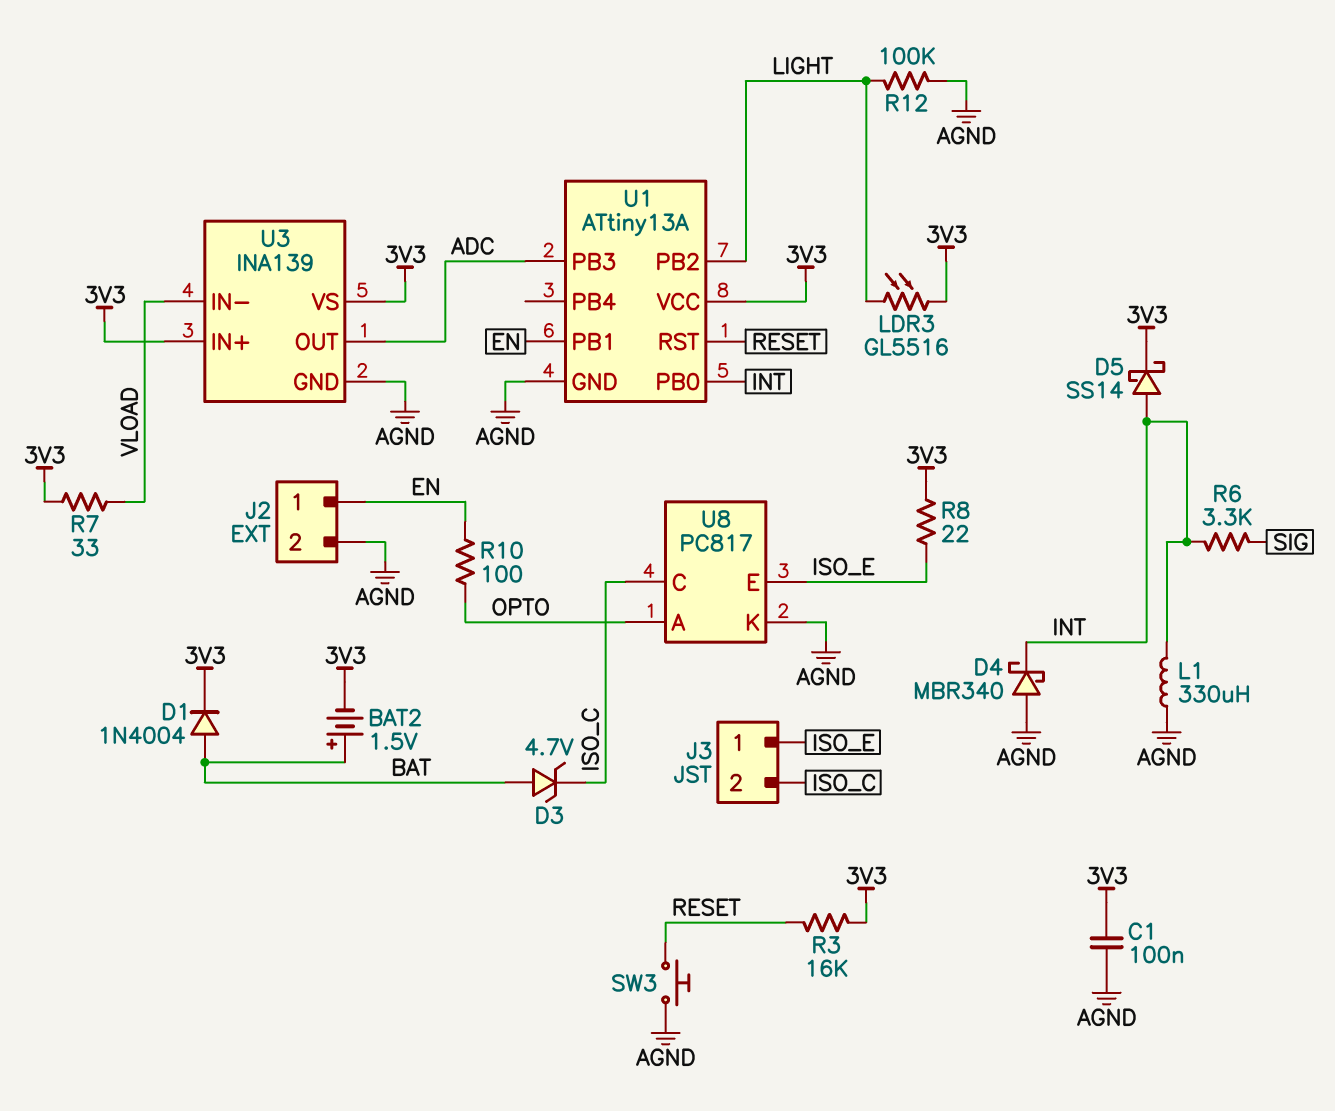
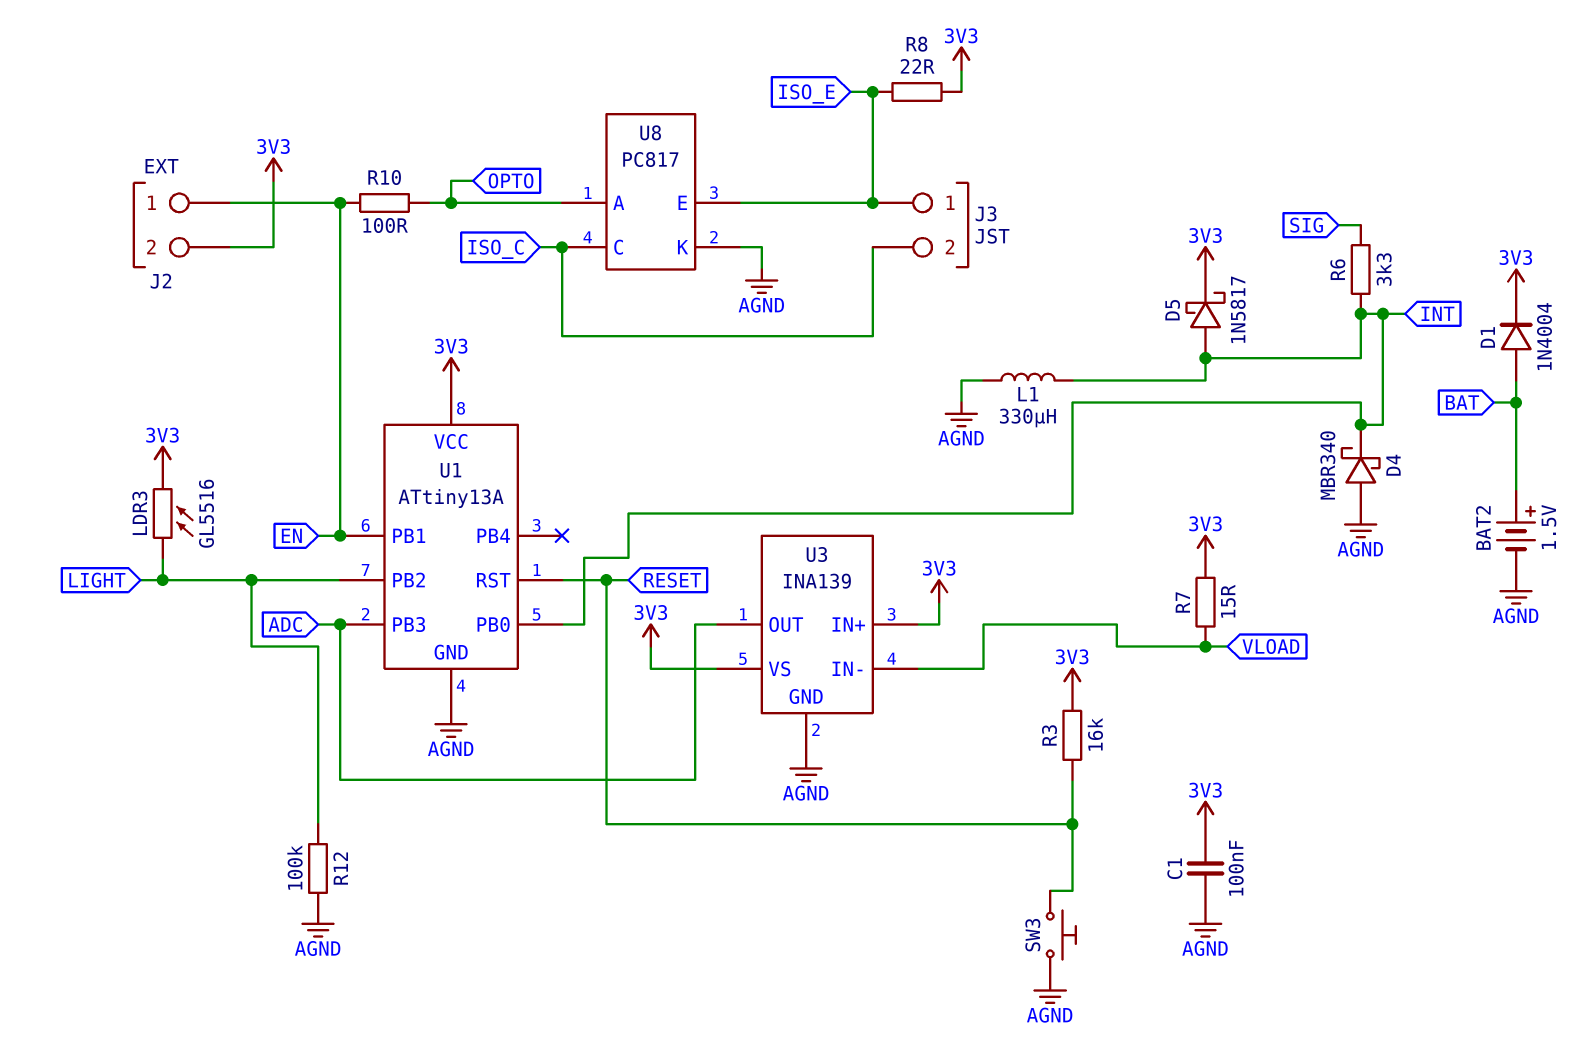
BAT2: 1.5V (plus BAT, minus 3V3) -> 1.5V (plus BAT, minus AGND)
D3: zener 4.7V (A BAT, K ISO_C) -> none
D5: schottky SS14 (A INT, K 3V3) -> schottky 1N5817 (A INT, K 3V3)
J2 pin 2: AGND -> 3V3
R7: 33 (3V3, VLOAD) -> 15 (3V3, VLOAD)

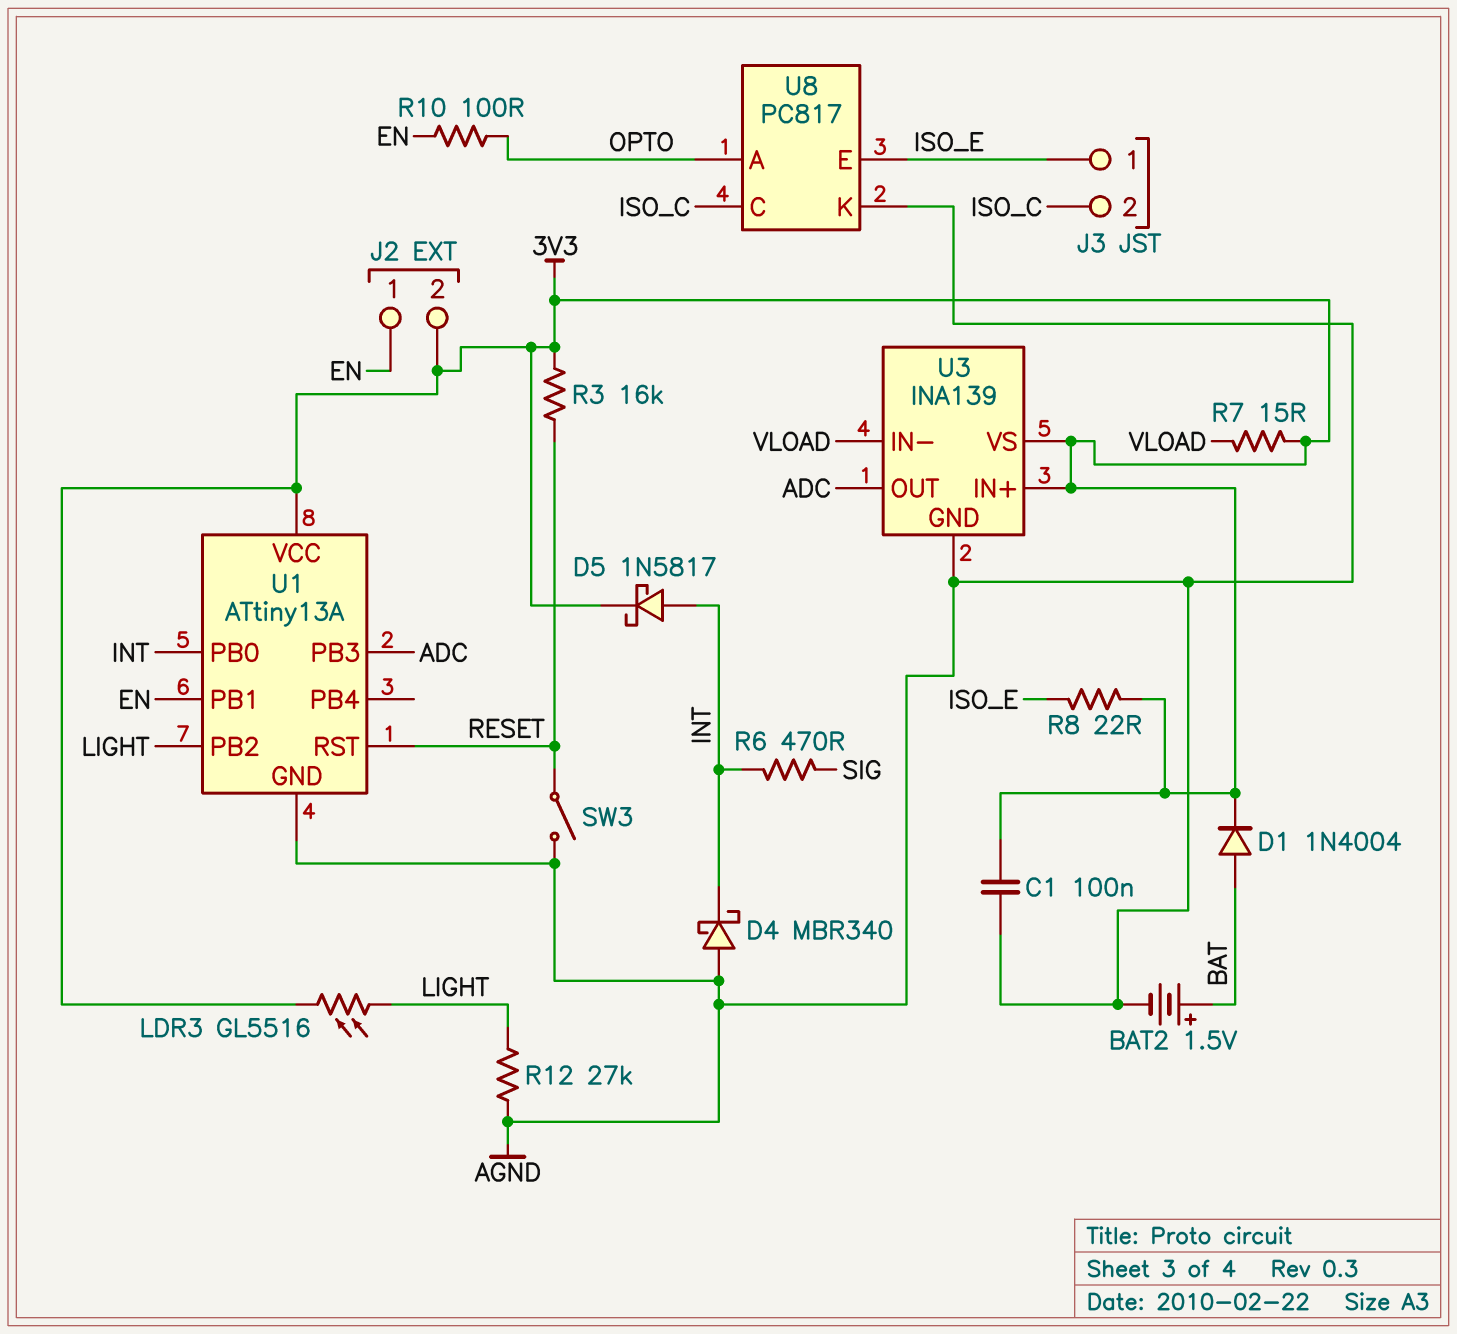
L1: 330uH (AGND, INT) -> none
R6: 3.3k (INT, SIG) -> 470 (INT, SIG)
R12: 100k (AGND, LIGHT) -> 27k (AGND, LIGHT)
SW3: button (AGND, RESET) -> switch (AGND, RESET)

